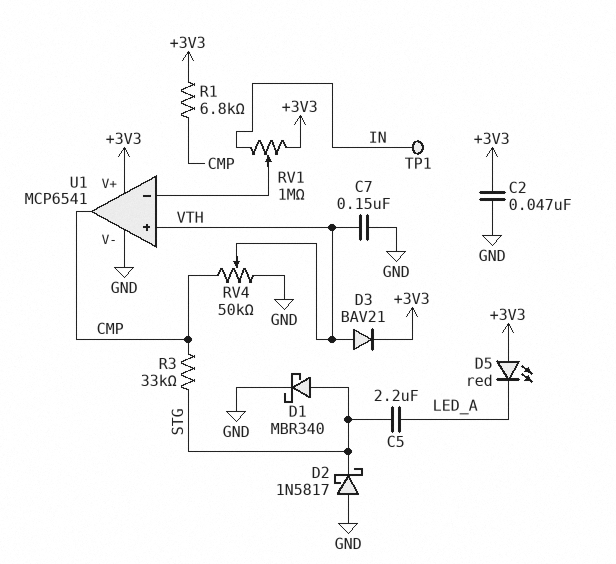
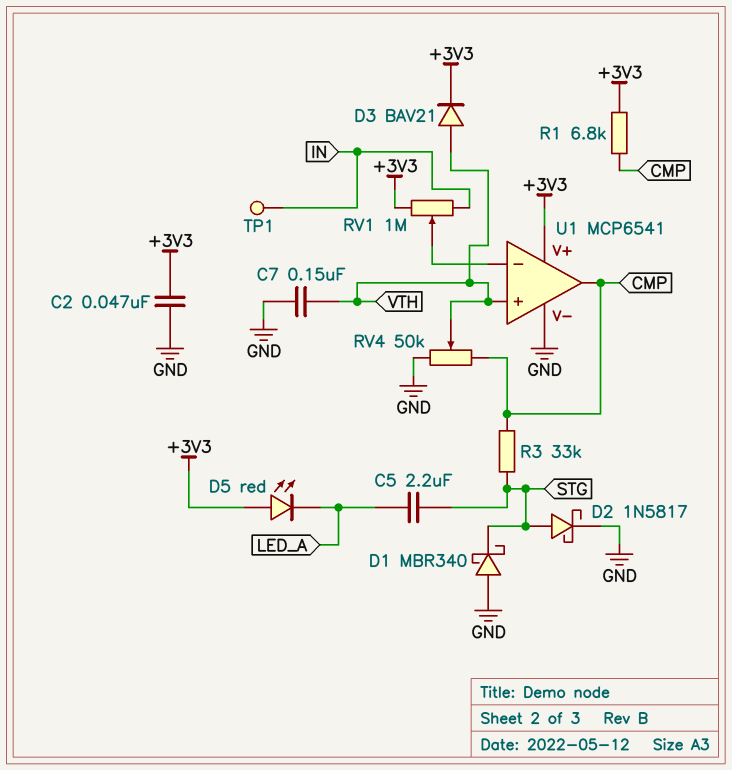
D1: schottky MBR340 (A STG, K GND) -> schottky MBR340 (A GND, K STG)
D2: schottky 1N5817 (A GND, K STG) -> schottky 1N5817 (A STG, K GND)

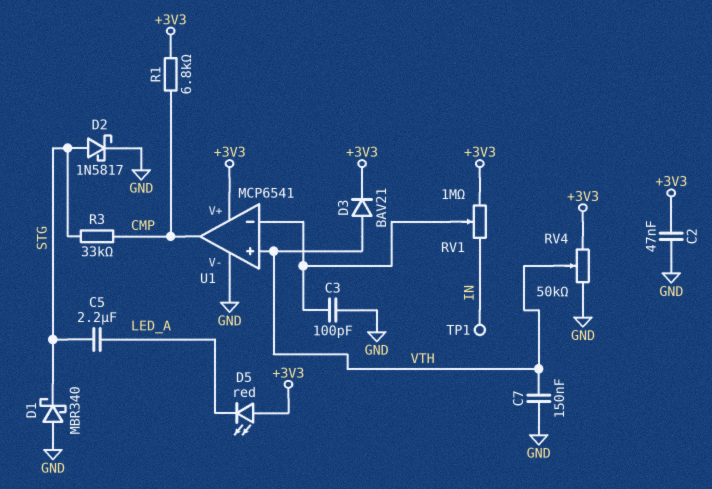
C3: none -> 100pF (GND, U1/in-)
RV4: 50k (CMP, GND, wiper VTH) -> 50k (+3V3, GND, wiper VTH)

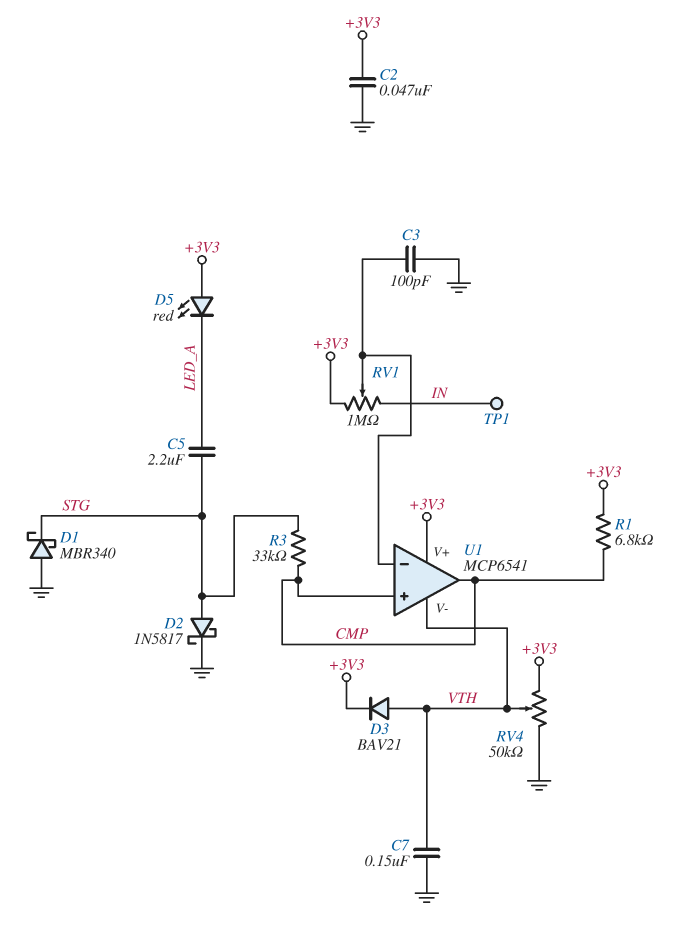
U1 pin V-: GND -> VTH
U1 pin in+: VTH -> CMP

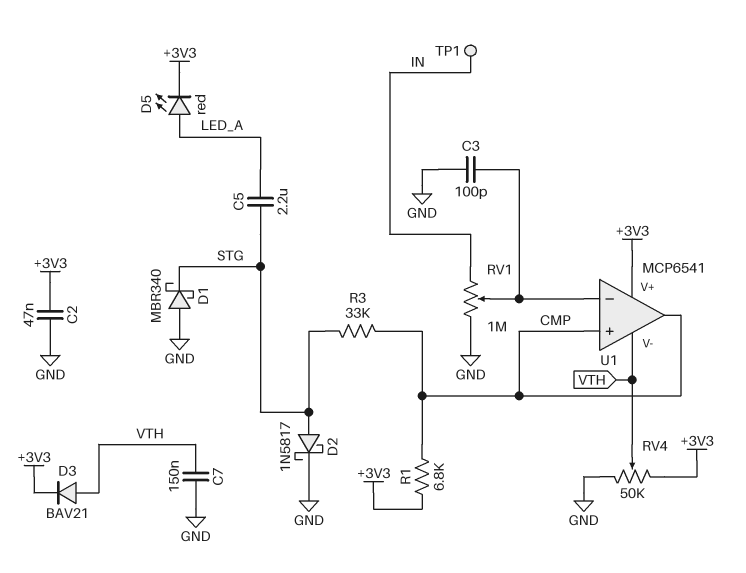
D5: LED red (A +3V3, K LED_A) -> LED red (A LED_A, K +3V3)
RV1: 1M (+3V3, IN, wiper U1/in-) -> 1M (GND, IN, wiper U1/in-)

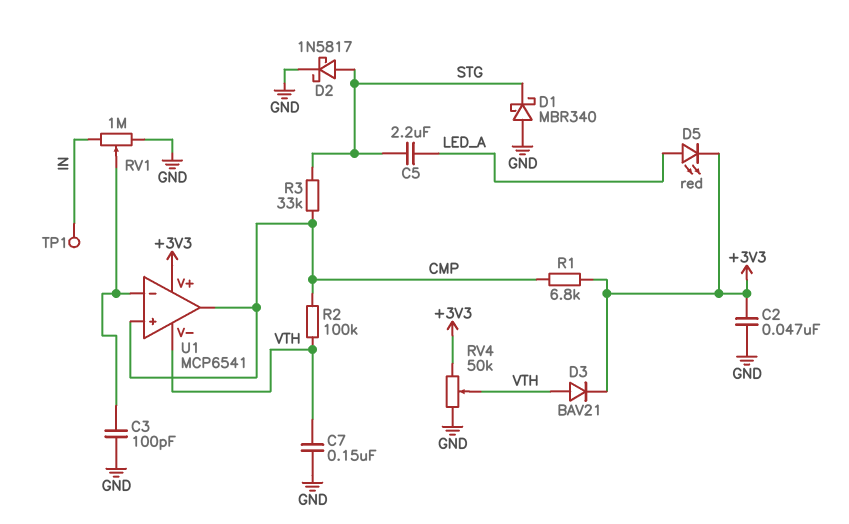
R2: none -> 100k (CMP, VTH)

